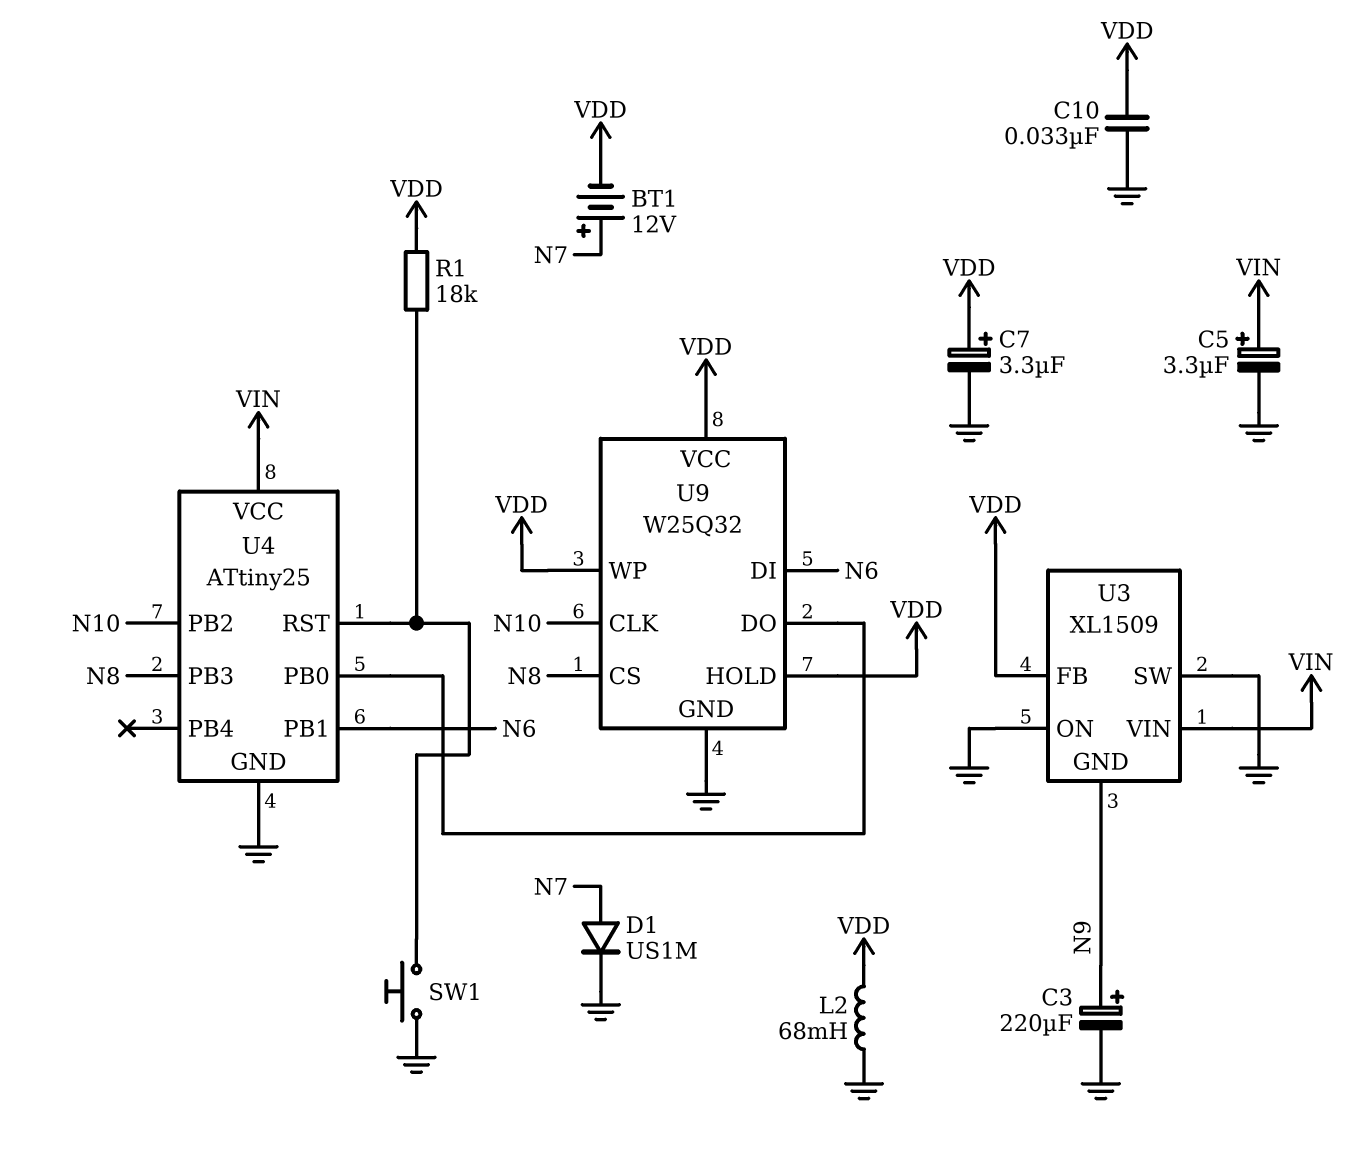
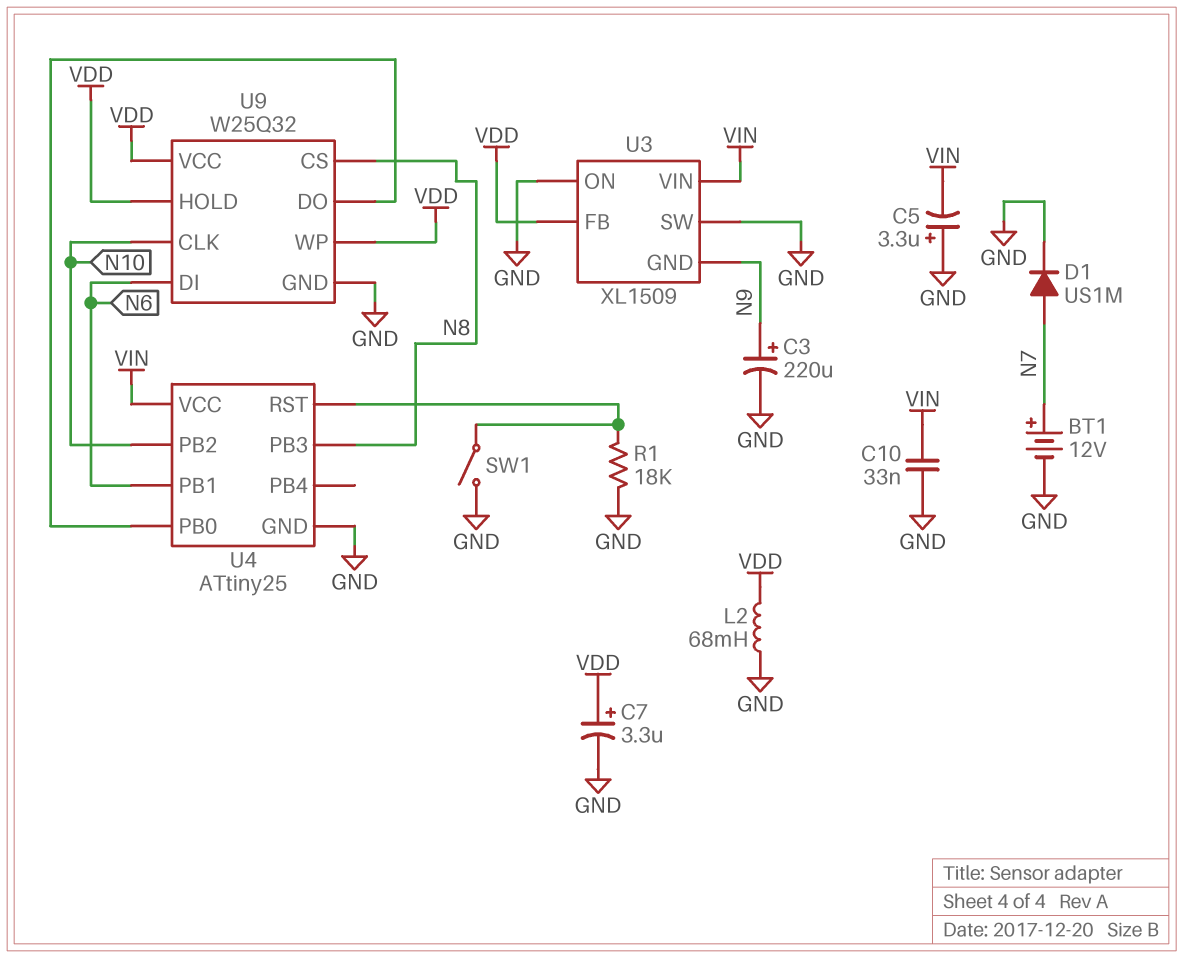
BT1: 12V (plus N7, minus VDD) -> 12V (plus N7, minus GND)
C5: 3.3uF (plus VIN, minus GND) -> 3.3uF (plus GND, minus VIN)
C10: 33nF (GND, VDD) -> 33nF (GND, VIN)
R1: 18k (U4/RST, VDD) -> 18k (GND, U4/RST)
SW1: button (GND, U4/RST) -> switch (GND, U4/RST)

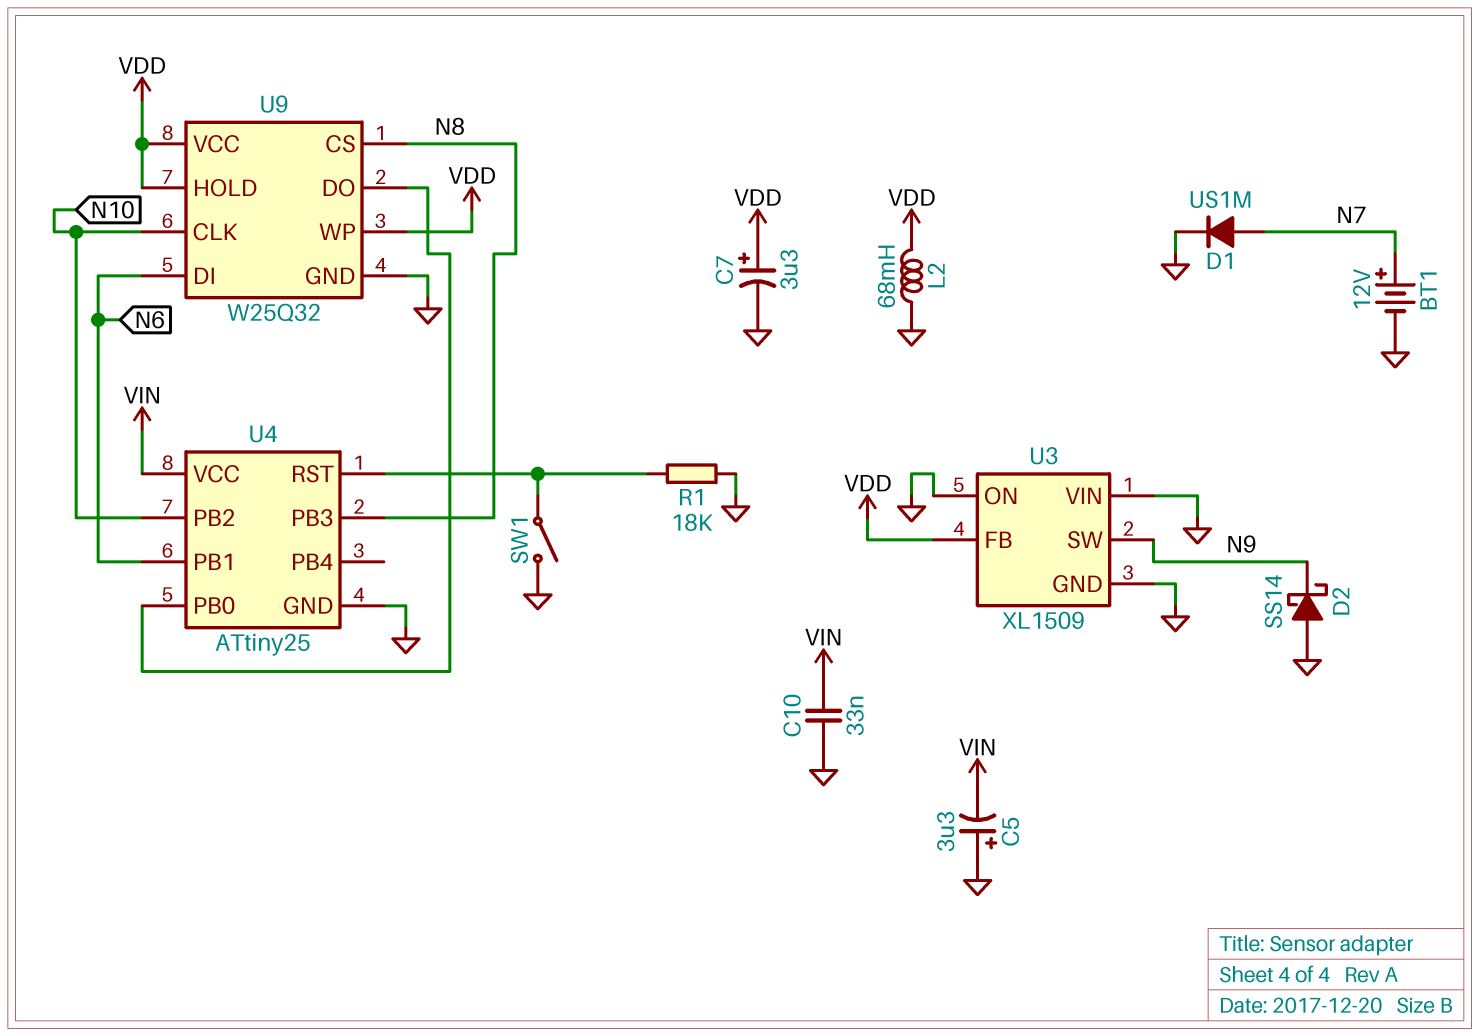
C3: 220uF (plus N9, minus GND) -> none
D2: none -> schottky SS14 (A GND, K N9)
U3 pin GND: N9 -> GND
U3 pin SW: GND -> N9
U3 pin VIN: VIN -> GND

